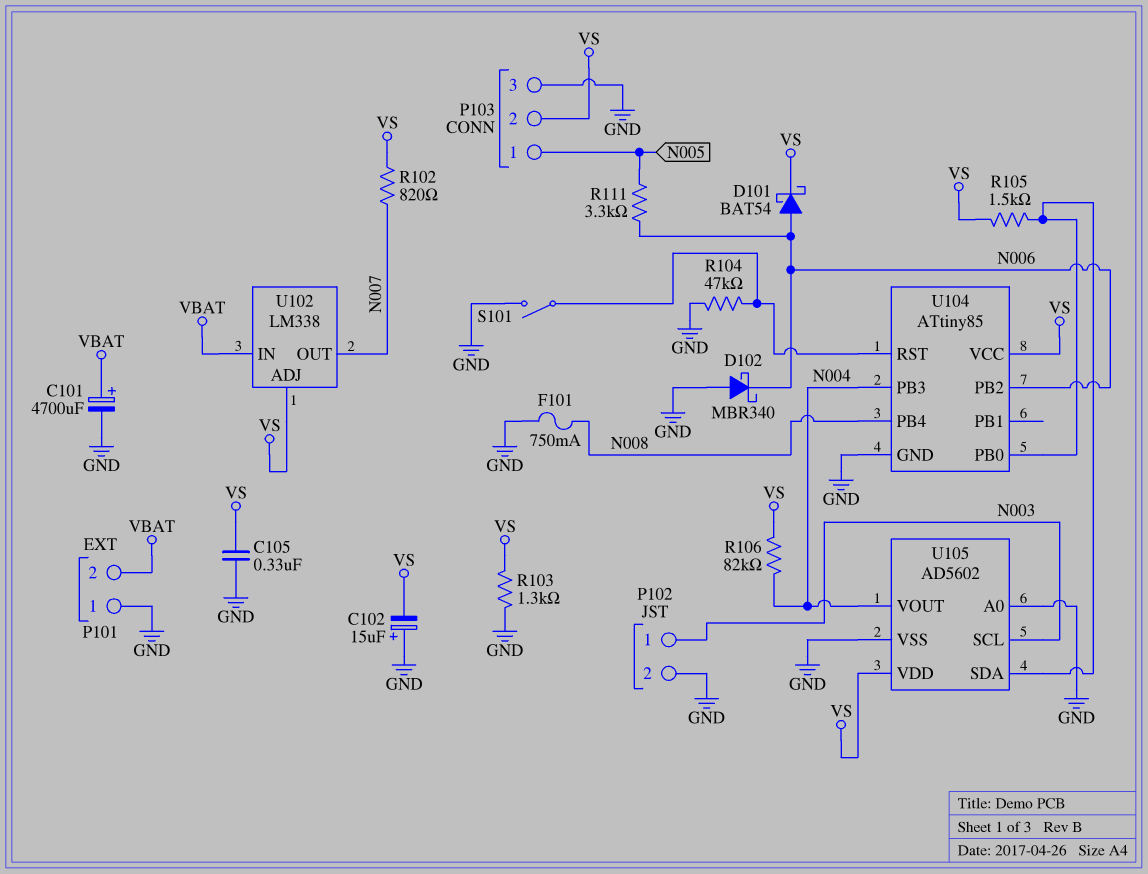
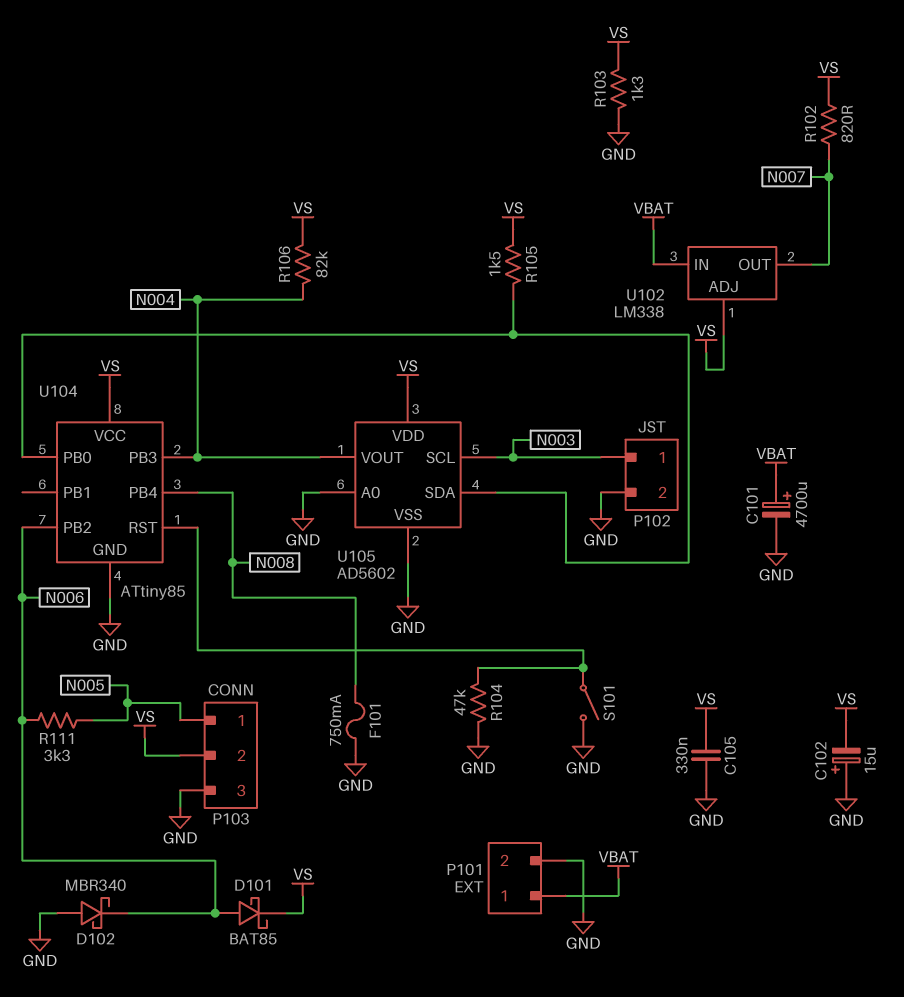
D101: schottky BAT54 (A N006, K VS) -> schottky BAT85 (A N006, K VS)
P101 pin 1: GND -> VBAT
P101 pin 2: VBAT -> GND

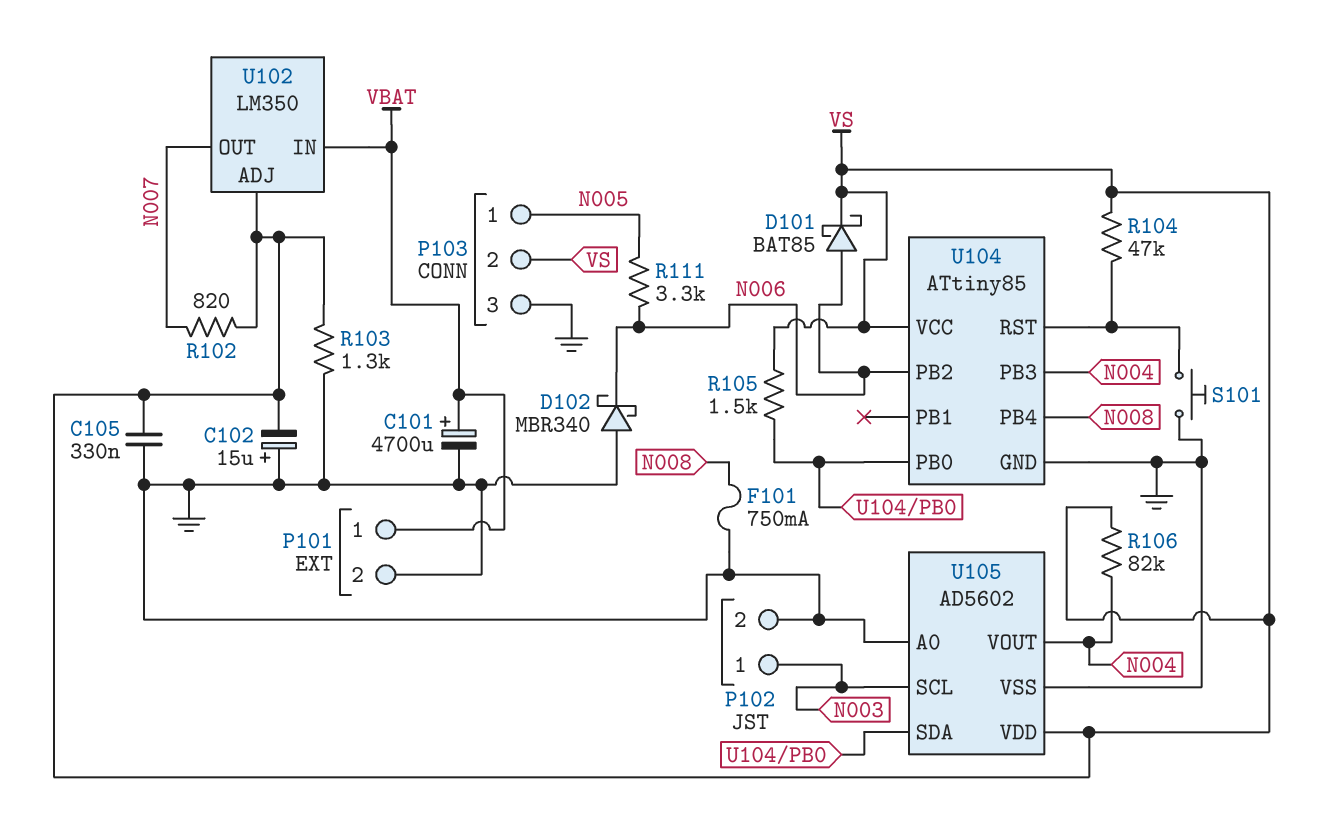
R104: 47k (GND, U104/RST) -> 47k (U104/RST, VS)
S101: switch (GND, U104/RST) -> button (GND, U104/RST)
U102: LM338 -> LM350

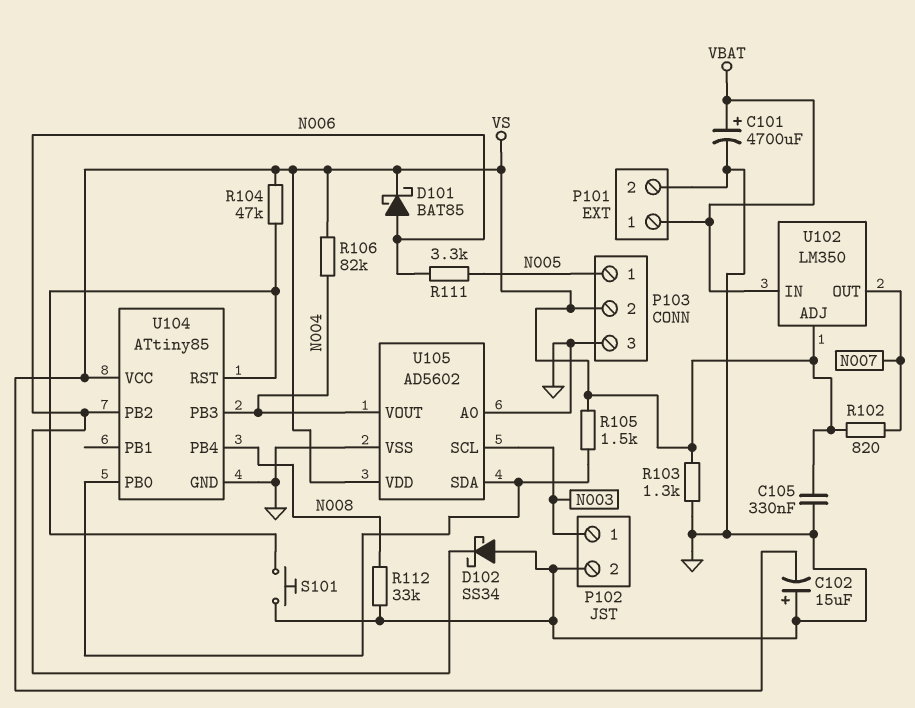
D102: schottky MBR340 (A GND, K N006) -> schottky SS34 (A GND, K N006)
F101: 750mA (GND, N008) -> none
R112: none -> 33k (GND, N008)

